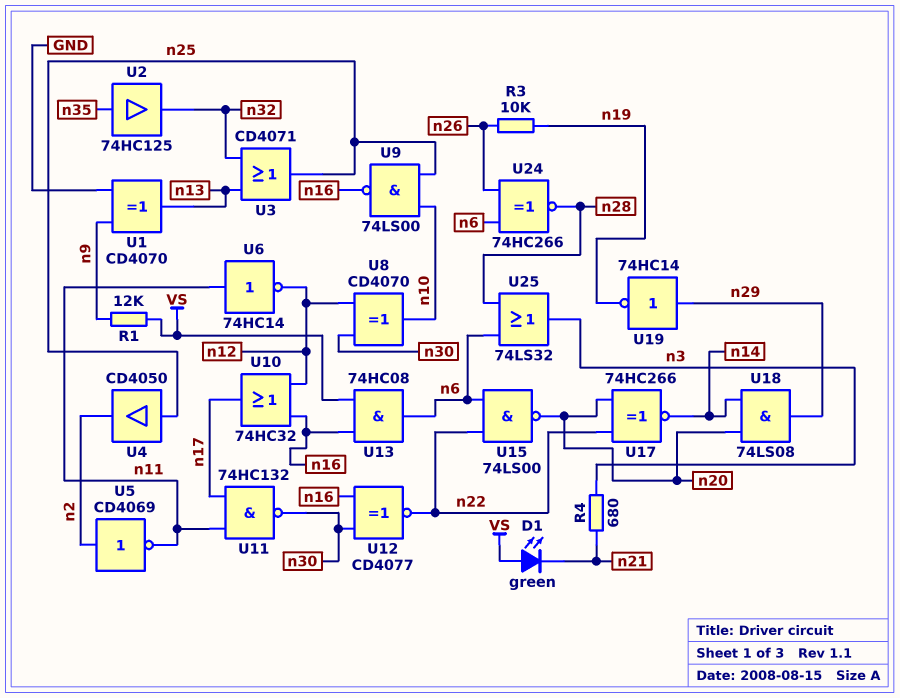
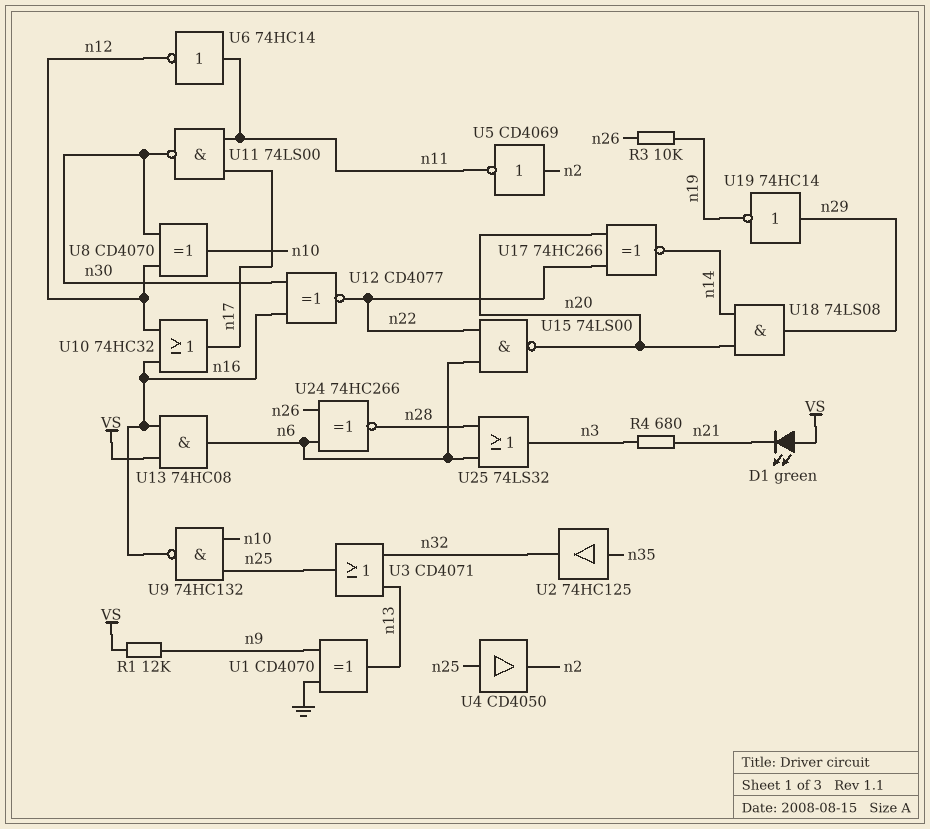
U9: NAND 74LS00 (in n10, in n25, out n16) -> NAND 74HC132 (in n10, in n25, out n16)
U11: NAND 74HC132 (in n11, in n17, out n30) -> NAND 74LS00 (in n11, in n17, out n30)

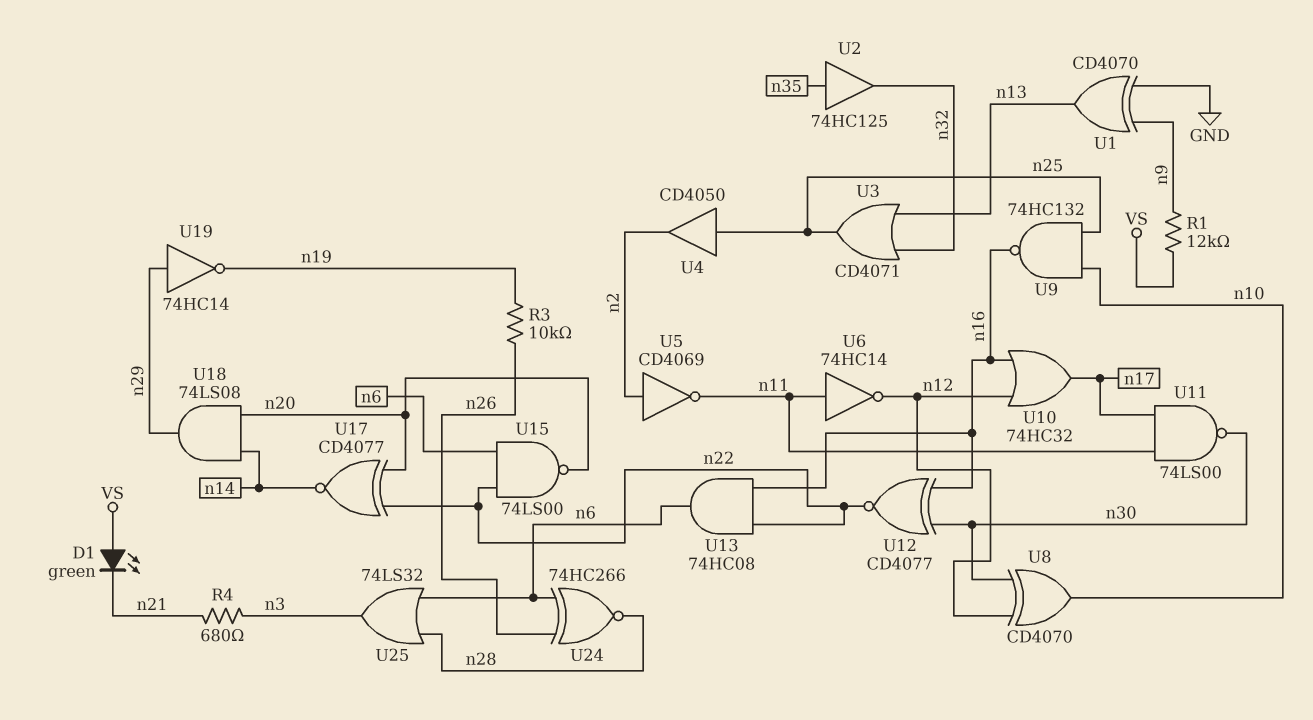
U13: AND 74HC08 (in VS, in n16, out n6) -> AND 74HC08 (in n16, in n22, out n6)
U17: XNOR 74HC266 (in n20, in n22, out n14) -> XNOR CD4077 (in n20, in n22, out n14)

